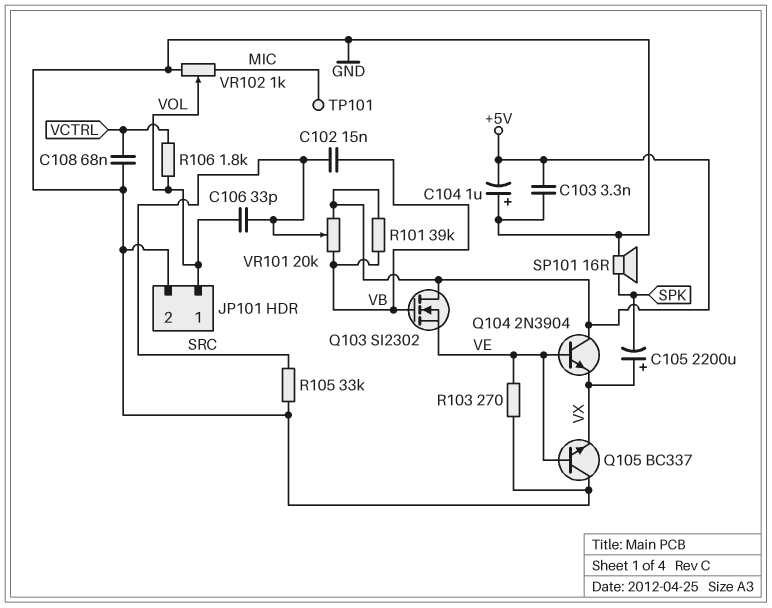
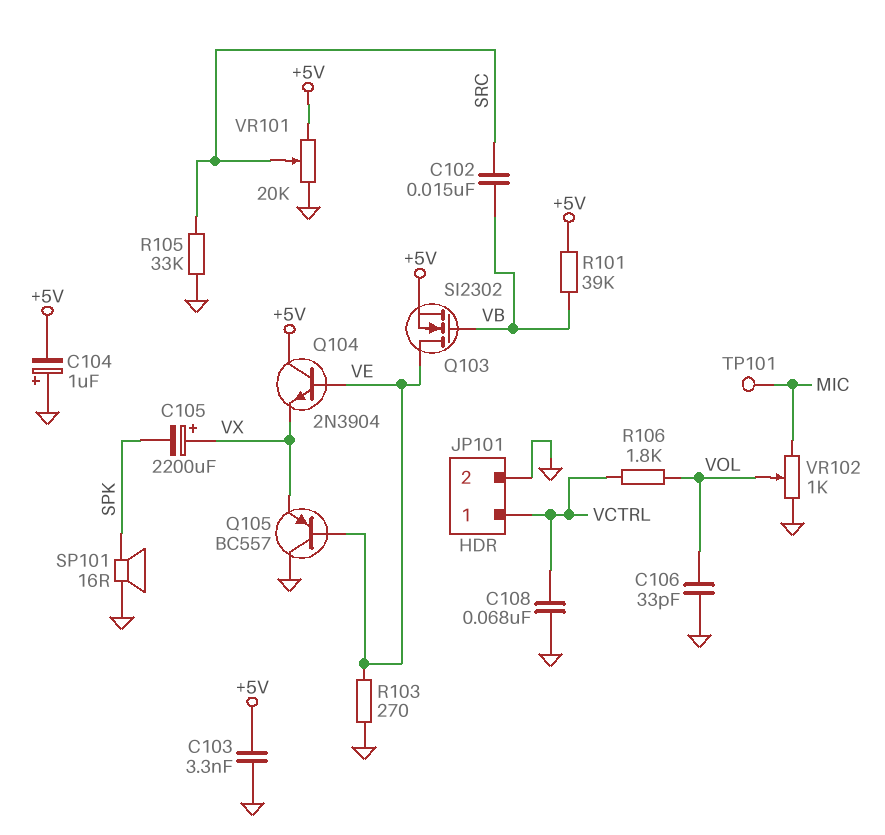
C106: 33pF (SRC, VOL) -> 33pF (GND, VOL)
JP101 pin 1: VOL -> VCTRL
Q103: NMOS SI2302 (G VB, D +5V, S VE) -> NMOS SI2302 (G VB, D VE, S +5V)
Q105: NPN BC337 (B VE, C GND, E VX) -> PNP BC557 (B VE, C GND, E VX)
VR101: 20k (+5V, VB, wiper SRC) -> 20k (+5V, GND, wiper SRC)

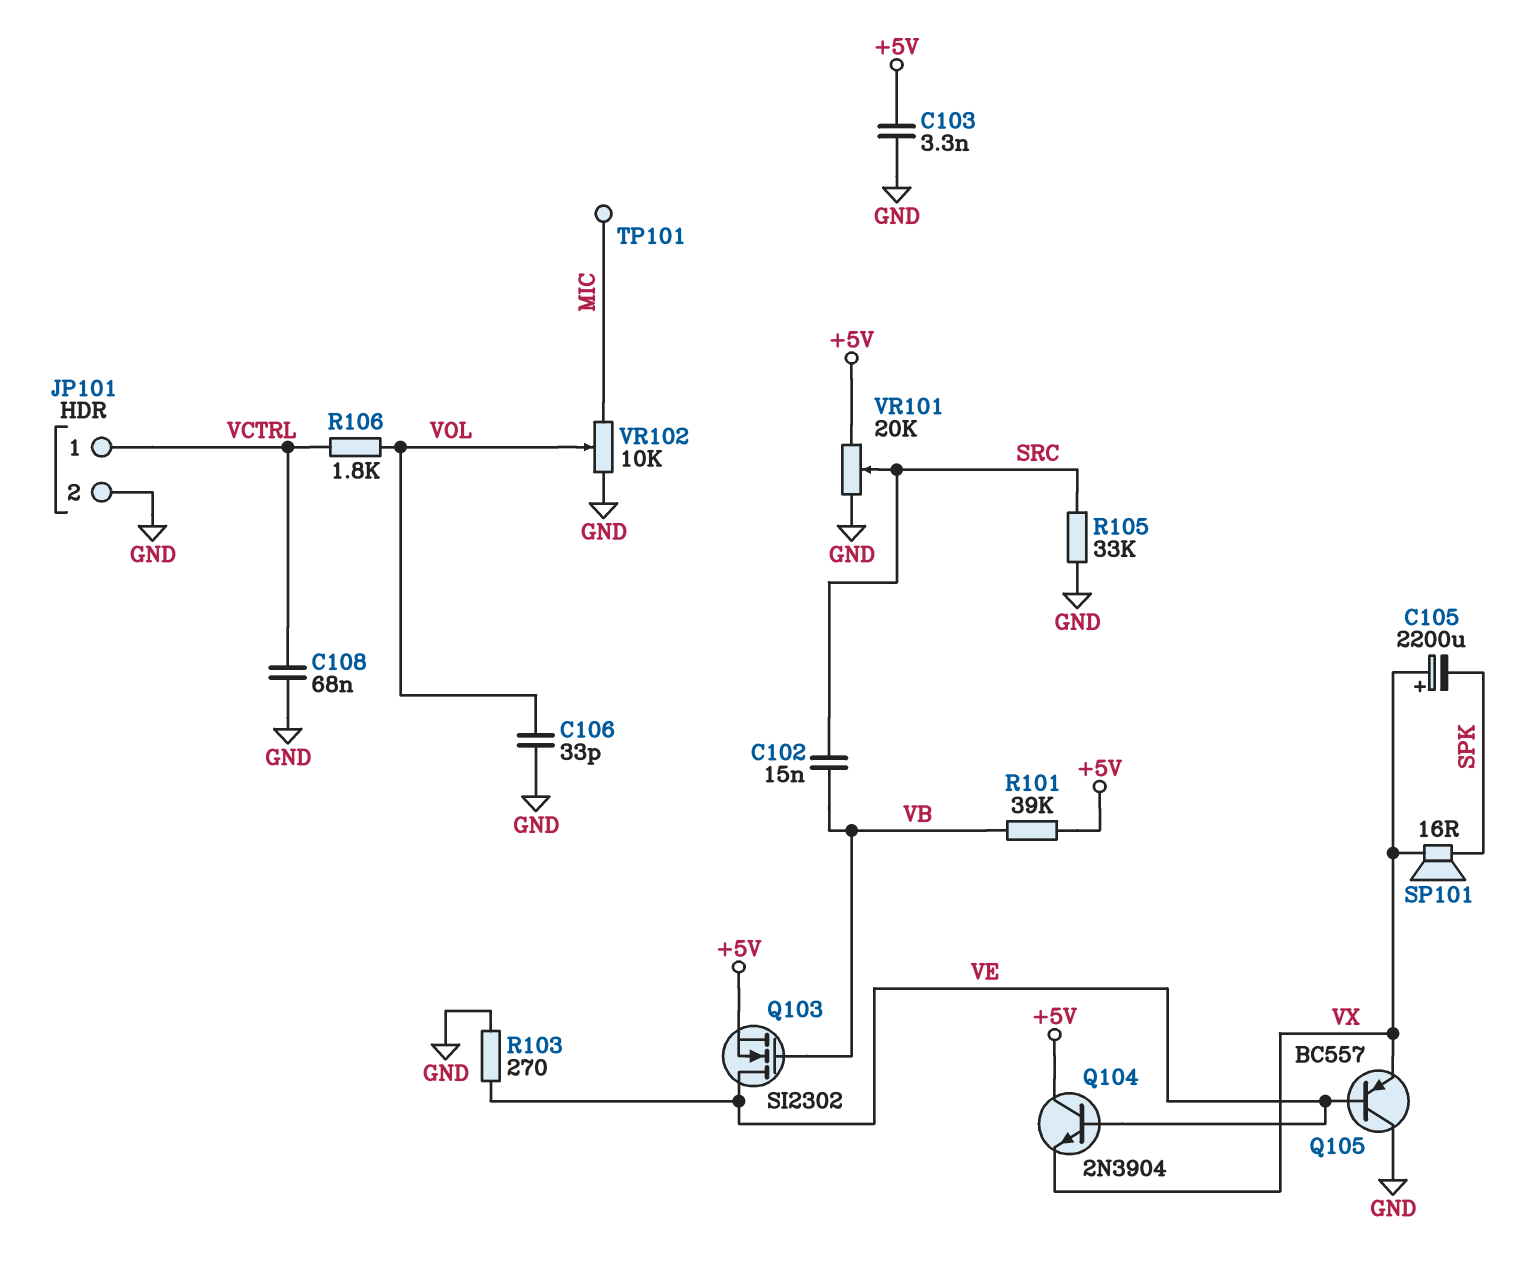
C104: 1uF (plus GND, minus +5V) -> none
SP101: speaker 16R (GND, SPK) -> speaker 16R (SPK, VX)
VR102: 1k (GND, MIC, wiper VOL) -> 10k (GND, MIC, wiper VOL)

